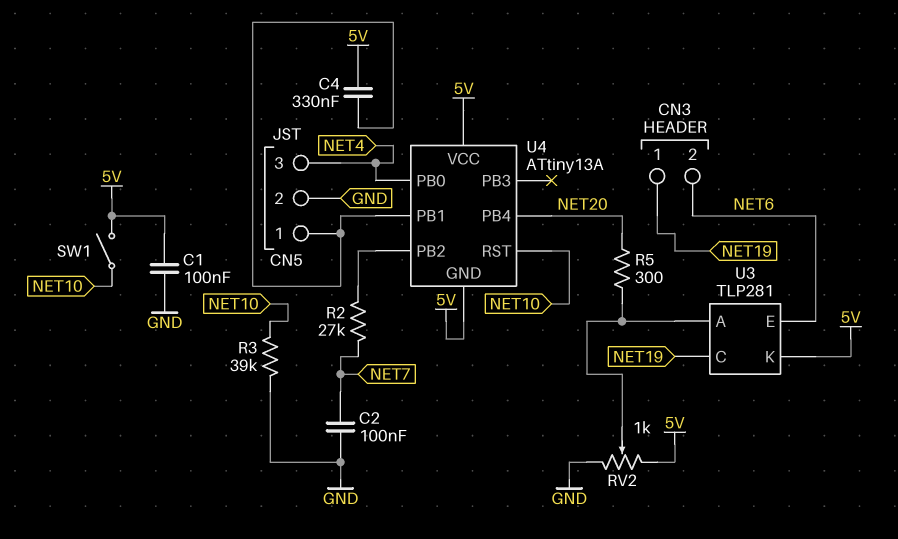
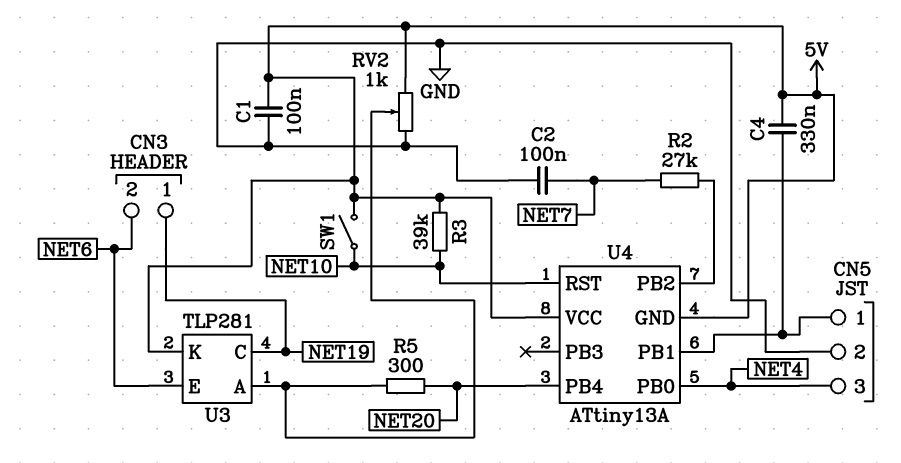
R3: 39k (GND, NET10) -> 39k (5V, NET10)

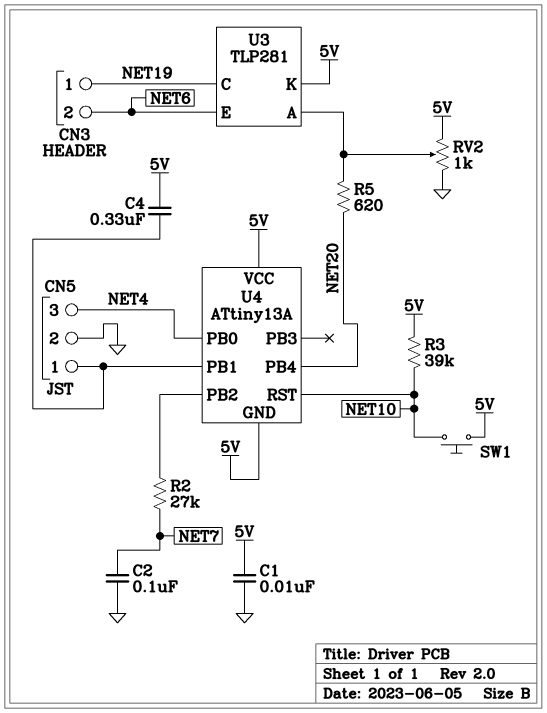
C1: 100nF (5V, GND) -> 10nF (5V, GND)
R5: 300 (NET20, U3/A) -> 620 (NET20, U3/A)
SW1: switch (5V, NET10) -> button (5V, NET10)

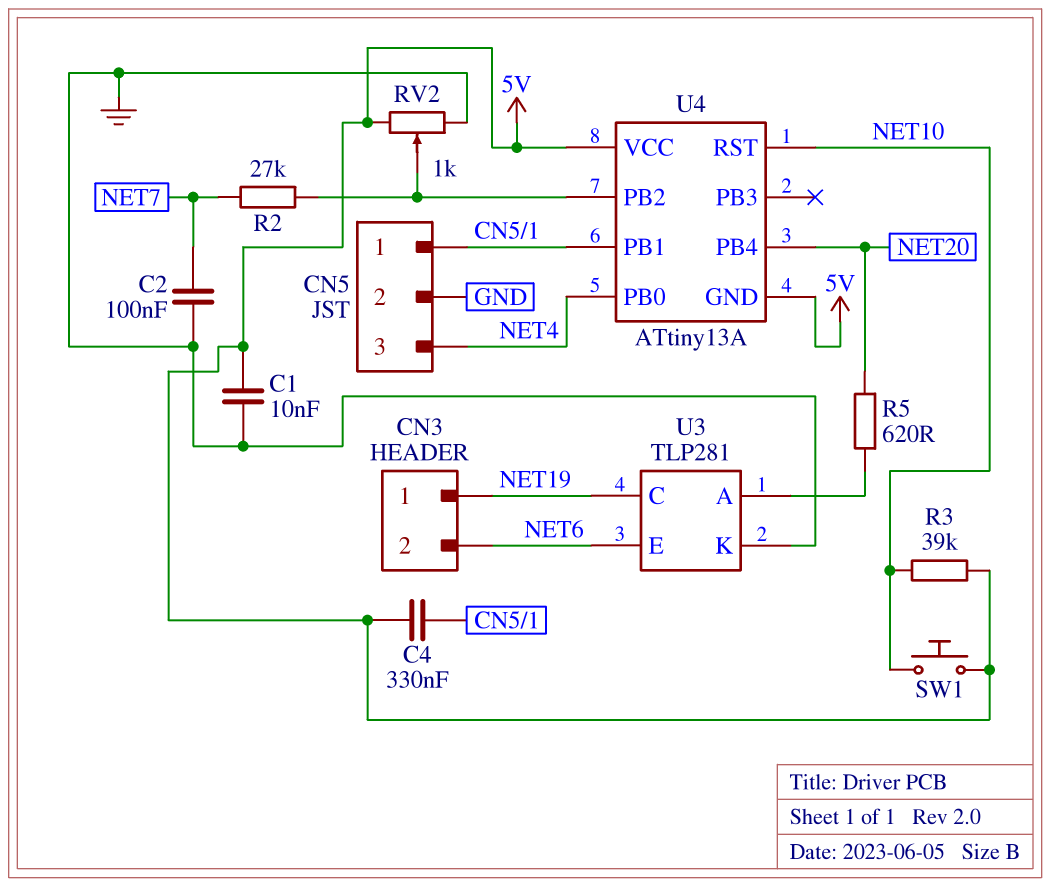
RV2: 1k (5V, GND, wiper U3/A) -> 1k (5V, GND, wiper U4/PB2)
U3 pin K: 5V -> GND

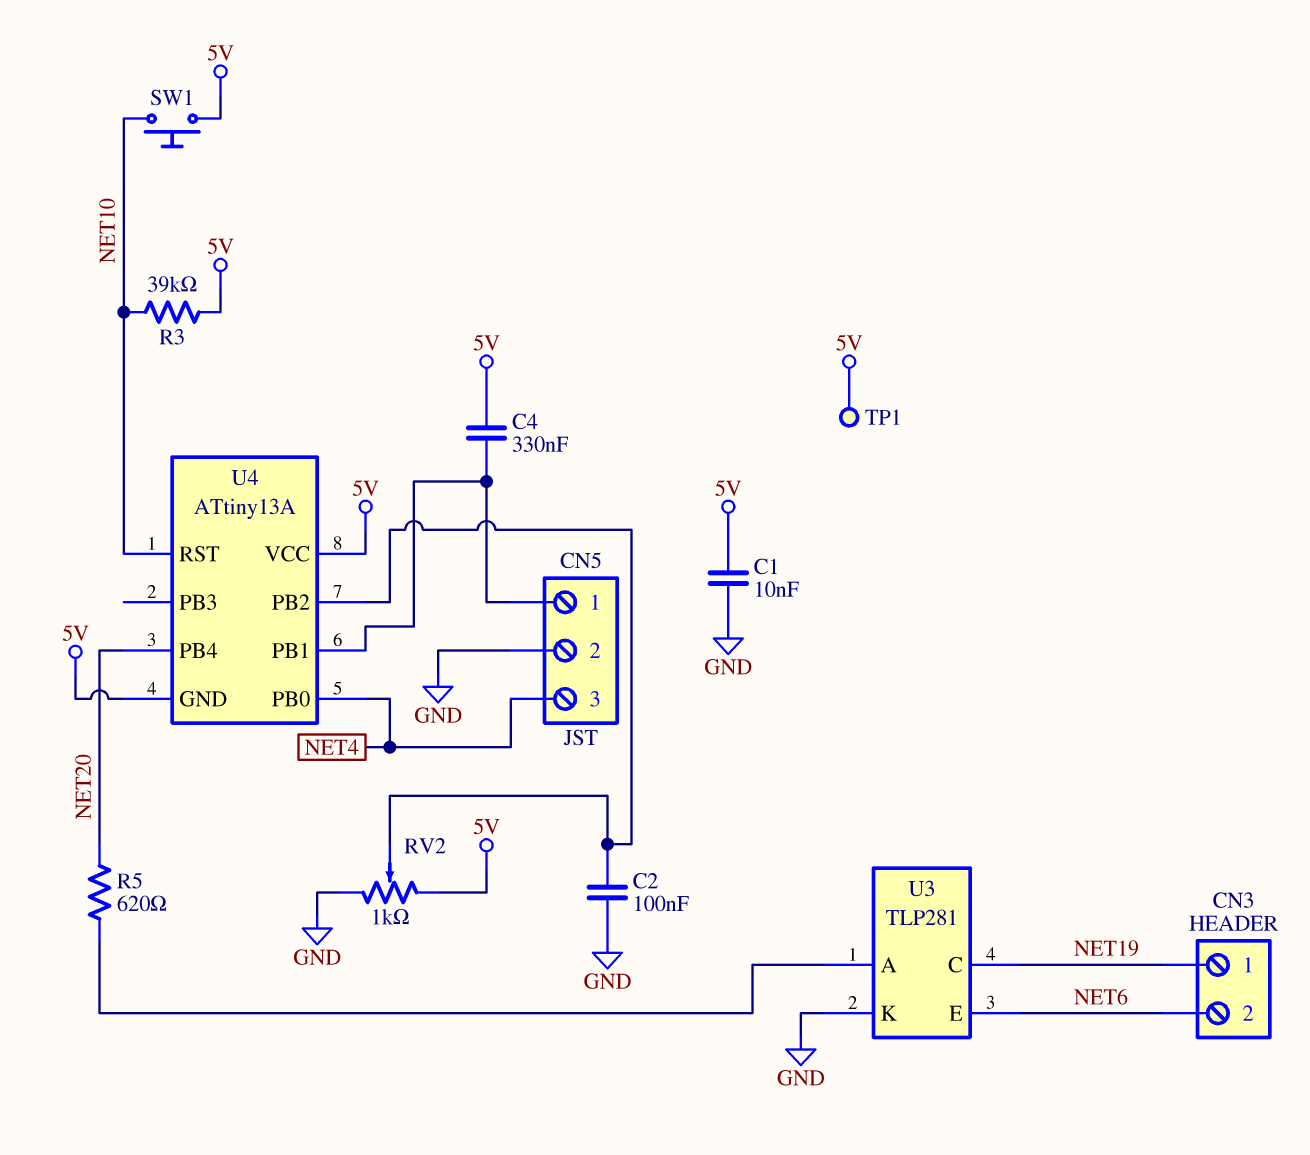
C2: 100nF (GND, NET7) -> 100nF (GND, U4/PB2)
R2: 27k (NET7, U4/PB2) -> none
TP1: none -> test point (5V)

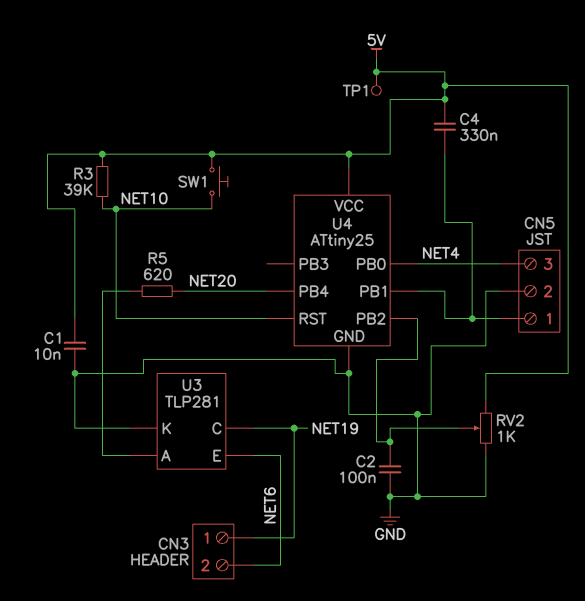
U4: ATtiny13A -> ATtiny25
U4 pin GND: 5V -> GND

